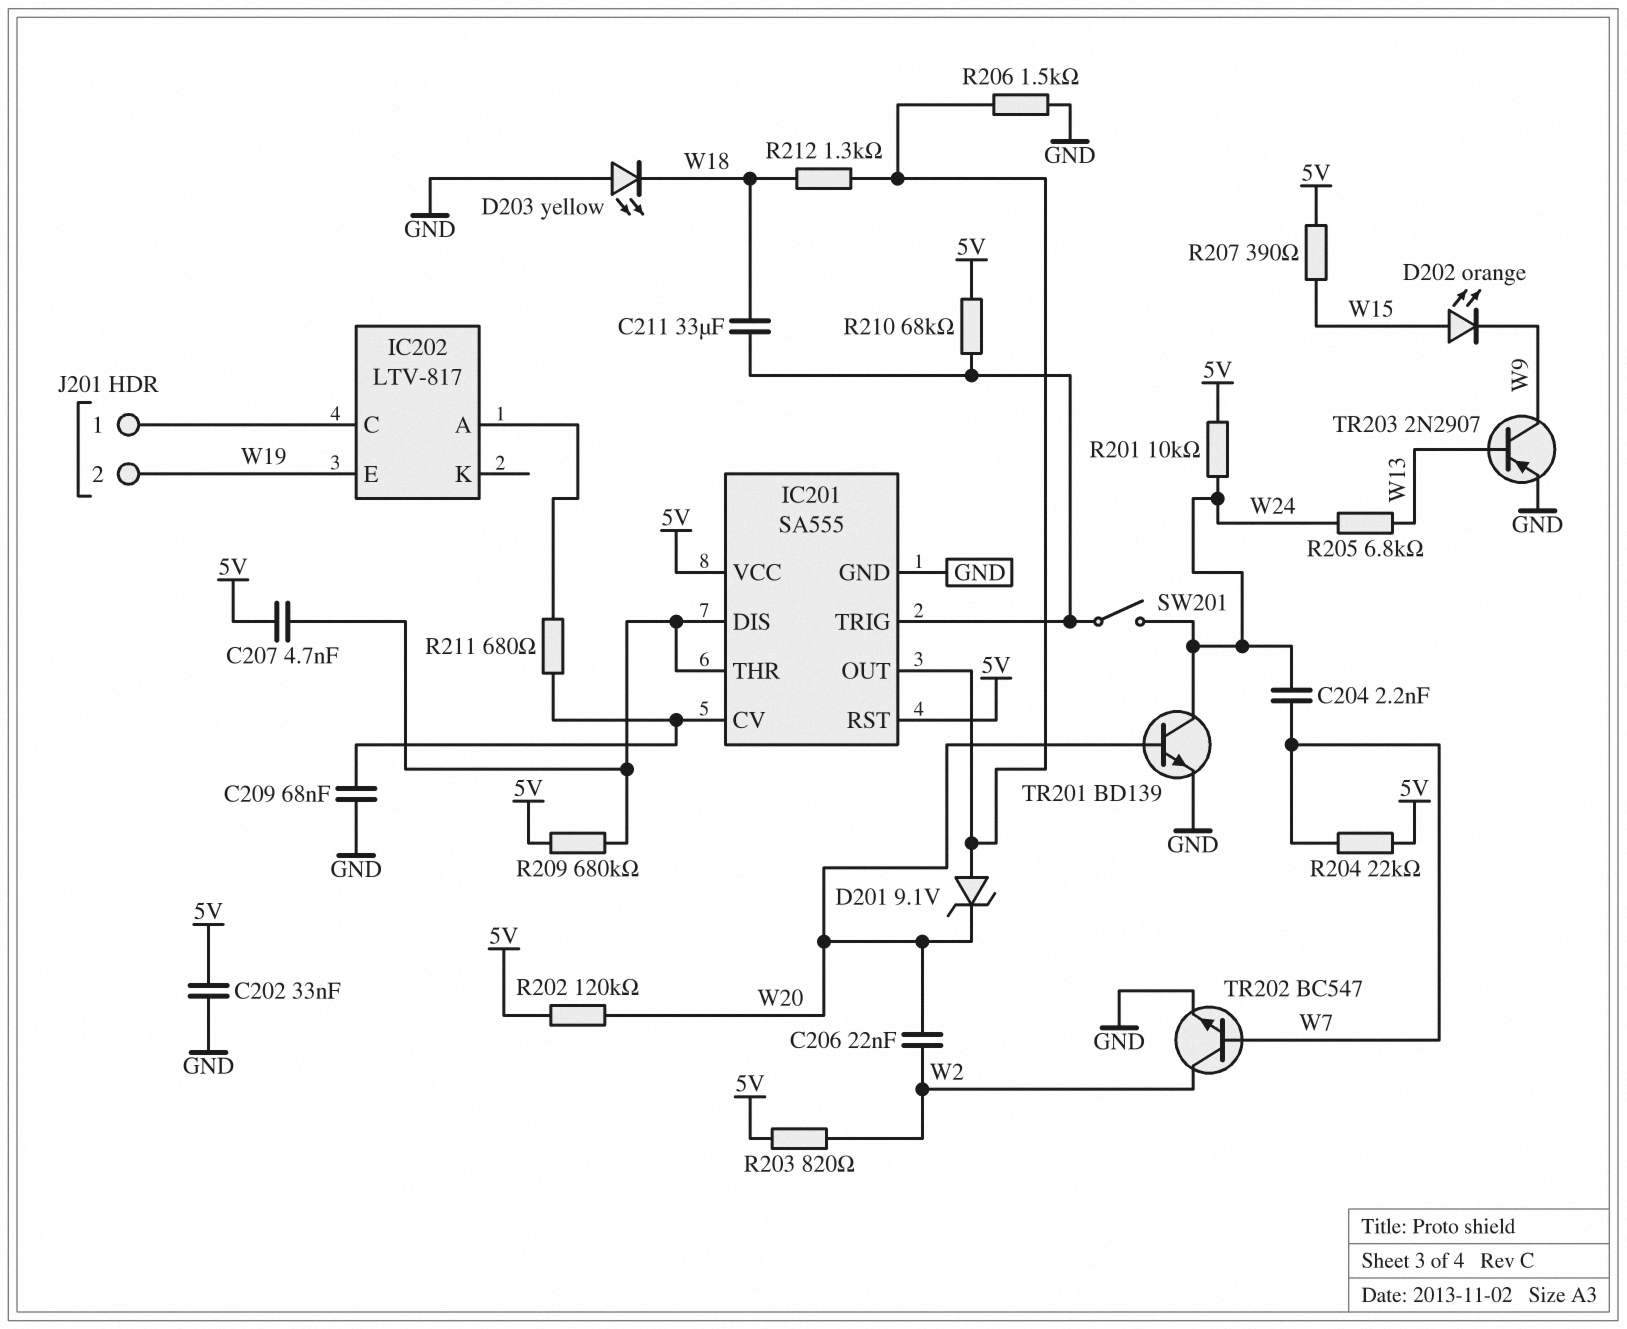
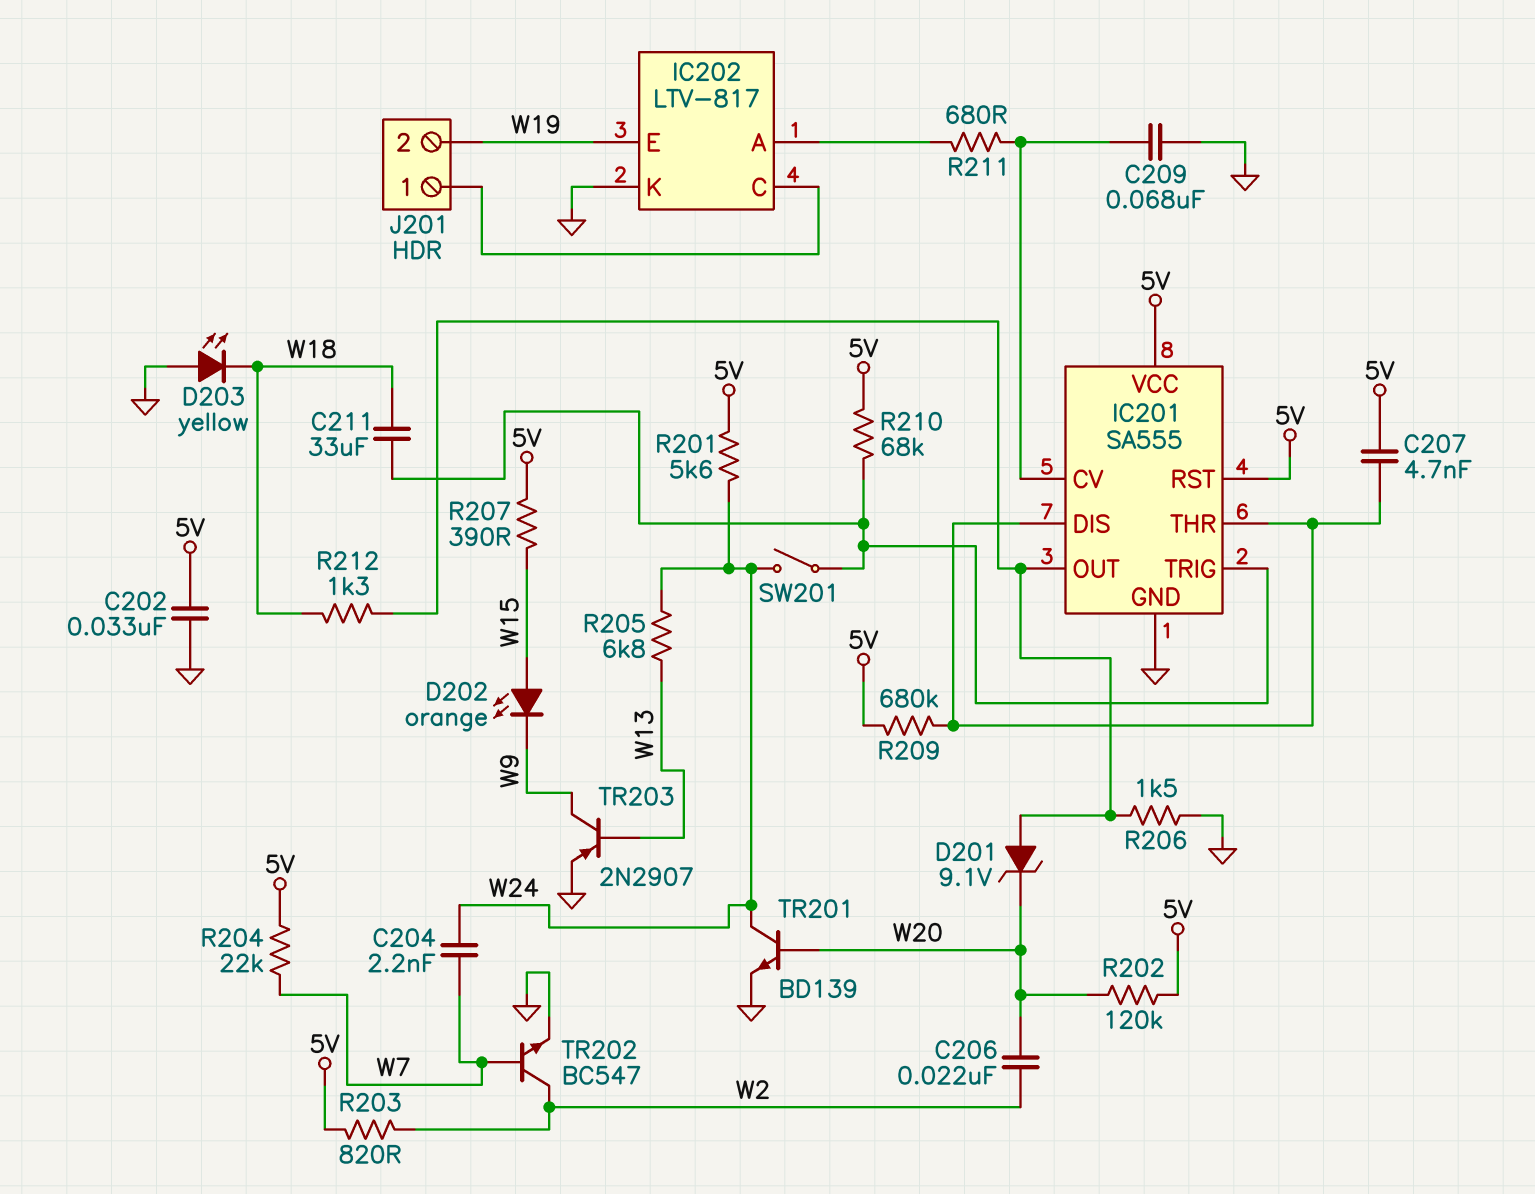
IC202 pin K: none -> GND
R201: 10k (5V, W24) -> 5.6k (5V, W24)

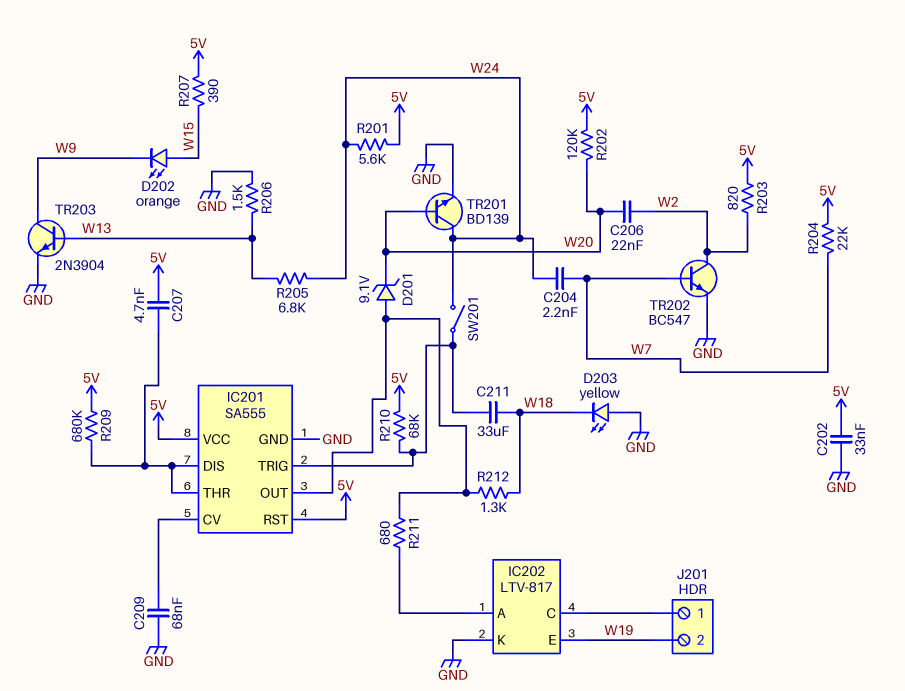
R206: 1.5k (GND, IC201/OUT) -> 1.5k (GND, W13)
R211: 680 (IC201/CV, IC202/A) -> 680 (IC201/OUT, IC202/A)
TR203: PNP 2N2907 (B W13, C W9, E GND) -> NPN 2N3904 (B W13, C W9, E GND)

